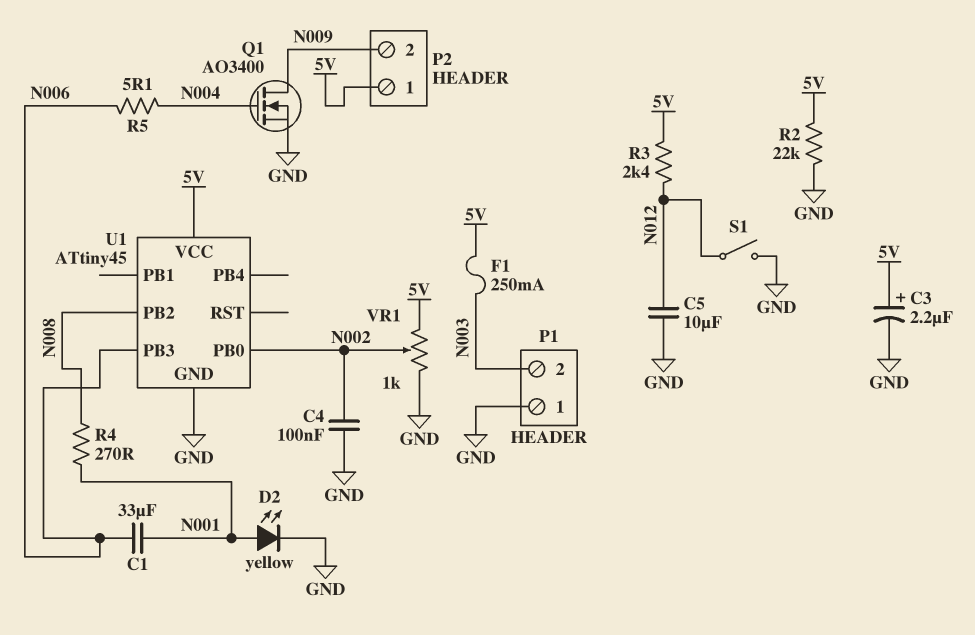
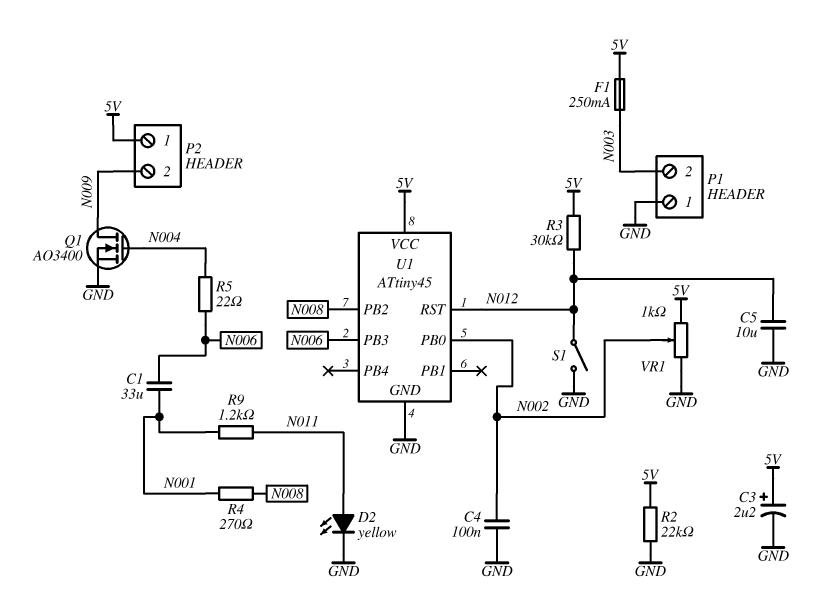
D2: LED yellow (A N001, K GND) -> LED yellow (A N011, K GND)
R3: 2.4k (5V, N012) -> 30k (5V, N012)
R5: 5.1 (N004, N006) -> 22 (N004, N006)
R9: none -> 1.2k (N001, N011)
U1 pin RST: none -> N012

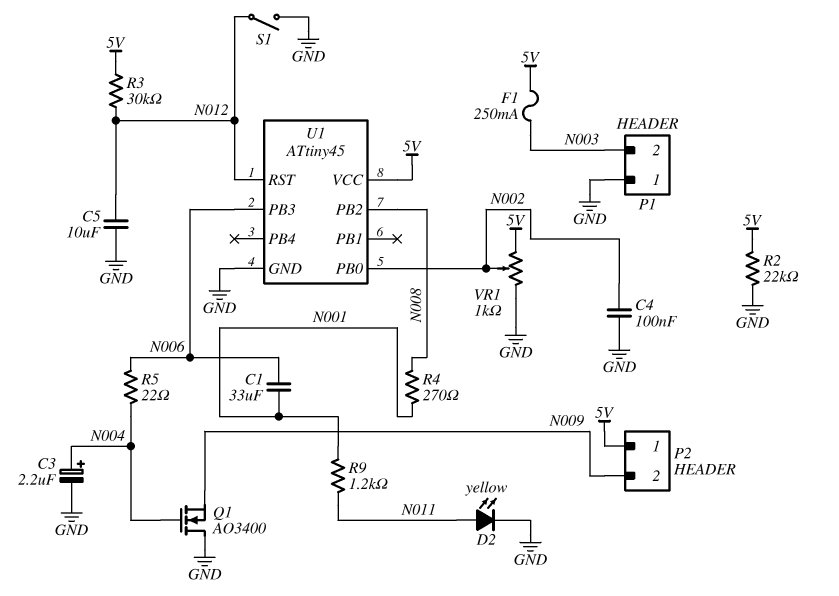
C3: 2.2uF (plus 5V, minus GND) -> 2.2uF (plus N004, minus GND)
Q1: NMOS AO3400 (G N004, D N009, S GND) -> NMOS AO3400 (G N004, D GND, S N009)

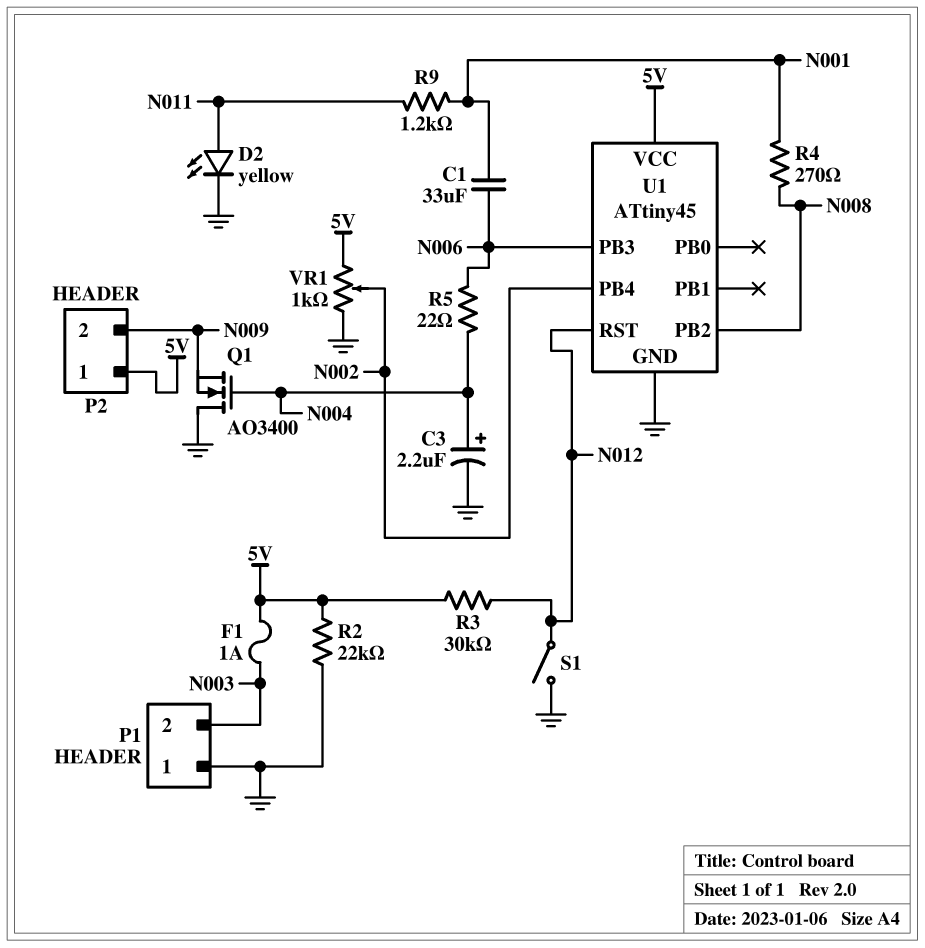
C4: 100nF (GND, N002) -> none
C5: 10uF (GND, N012) -> none
F1: 250mA (5V, N003) -> 1A (5V, N003)
U1 pin PB0: N002 -> none
U1 pin PB4: none -> N002

